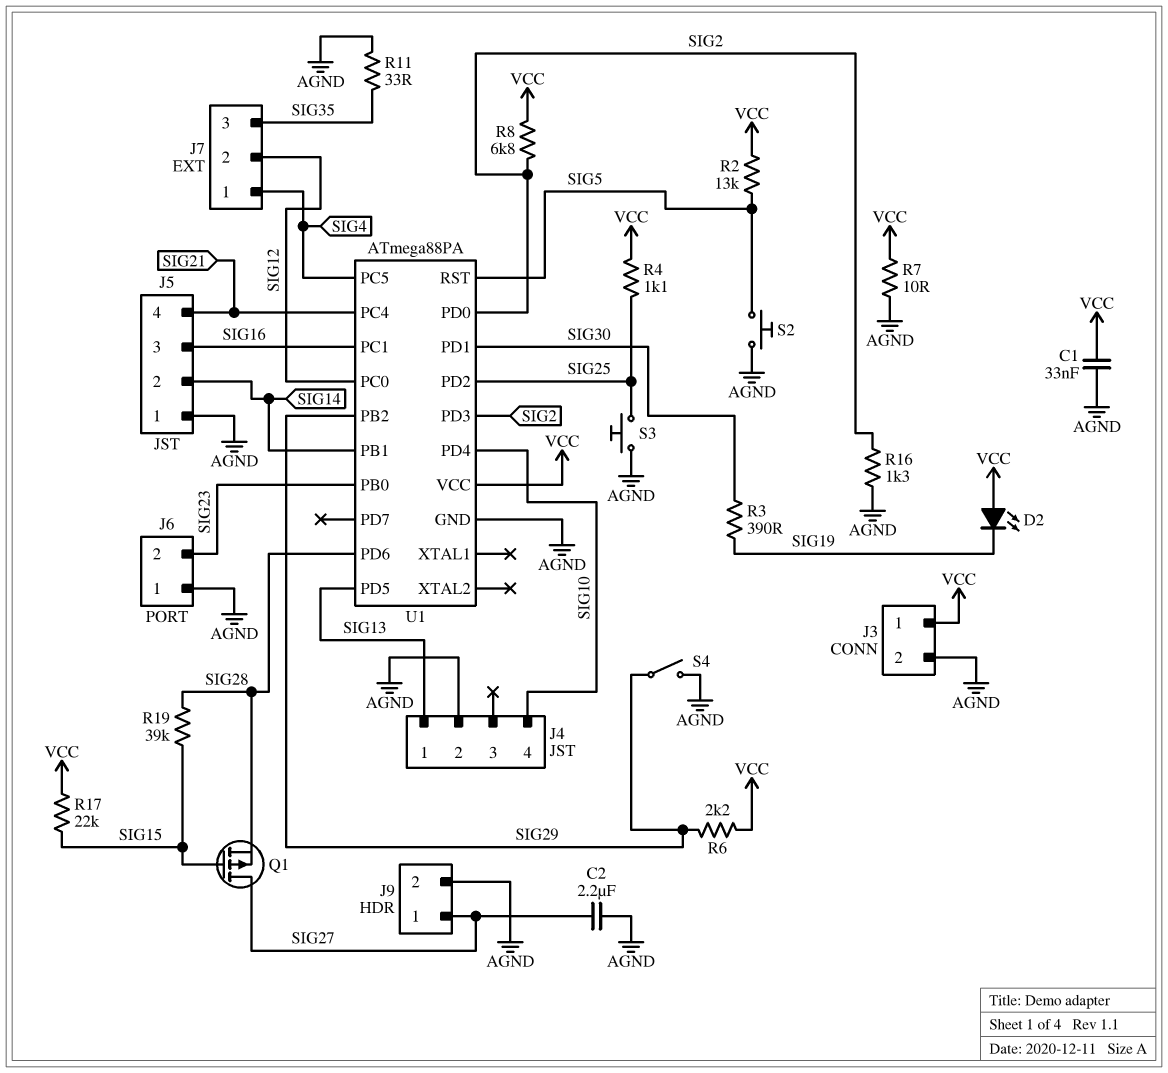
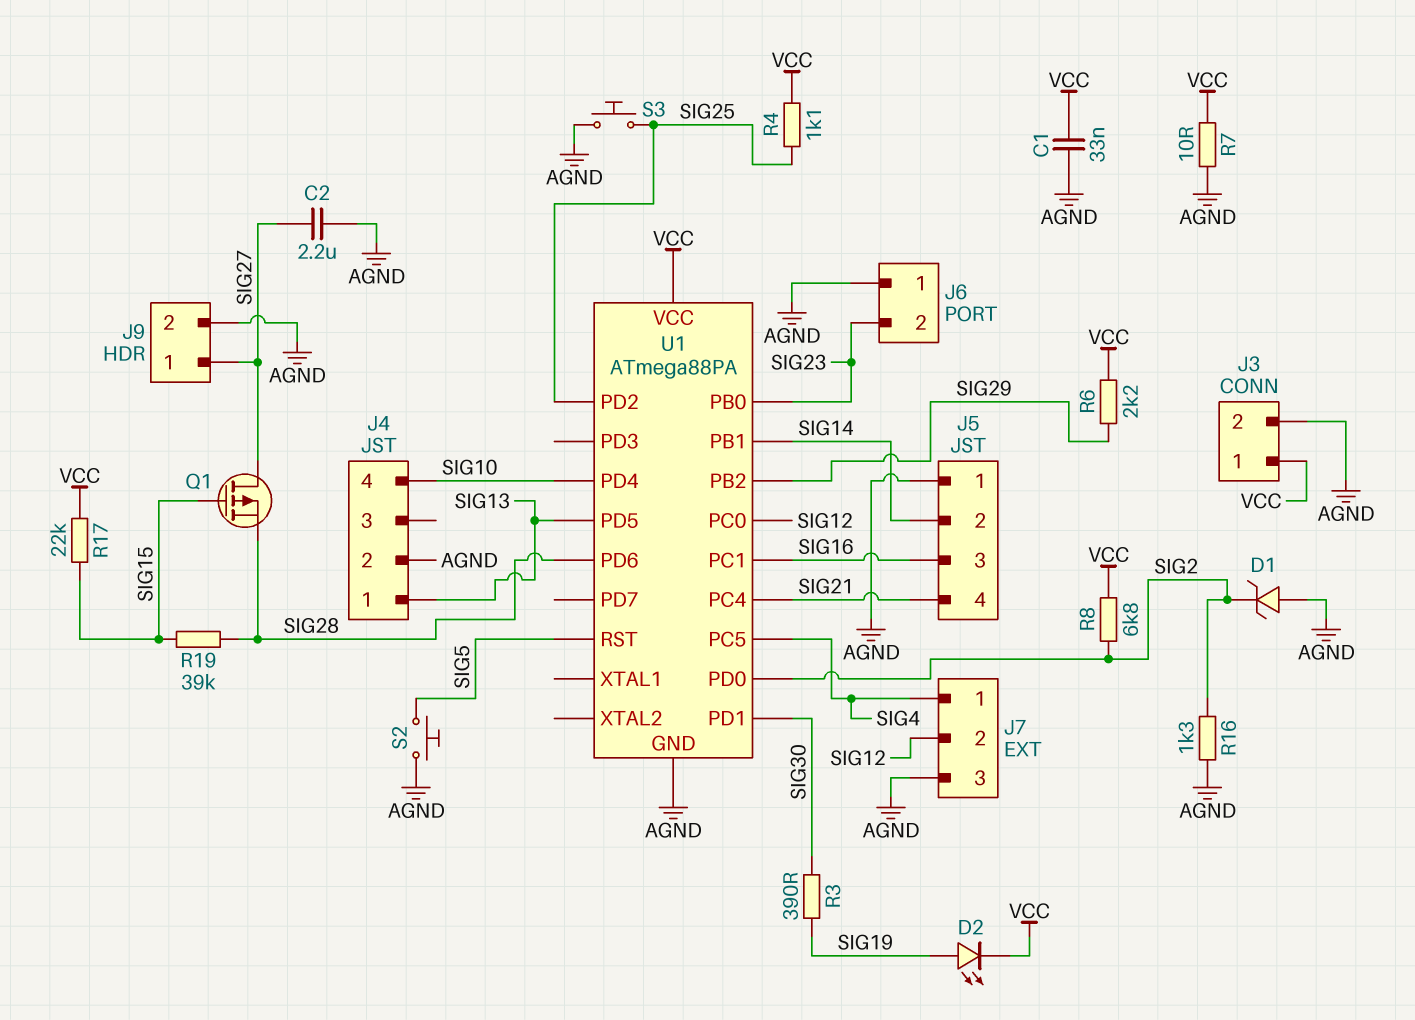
D1: none -> zener (A AGND, K SIG2)
D2: LED (A VCC, K SIG19) -> LED (A SIG19, K VCC)
J7 pin 3: SIG35 -> AGND
R2: 13k (SIG5, VCC) -> none
R11: 33 (AGND, SIG35) -> none
S4: switch (AGND, SIG29) -> none
U1 pin PD3: SIG2 -> none

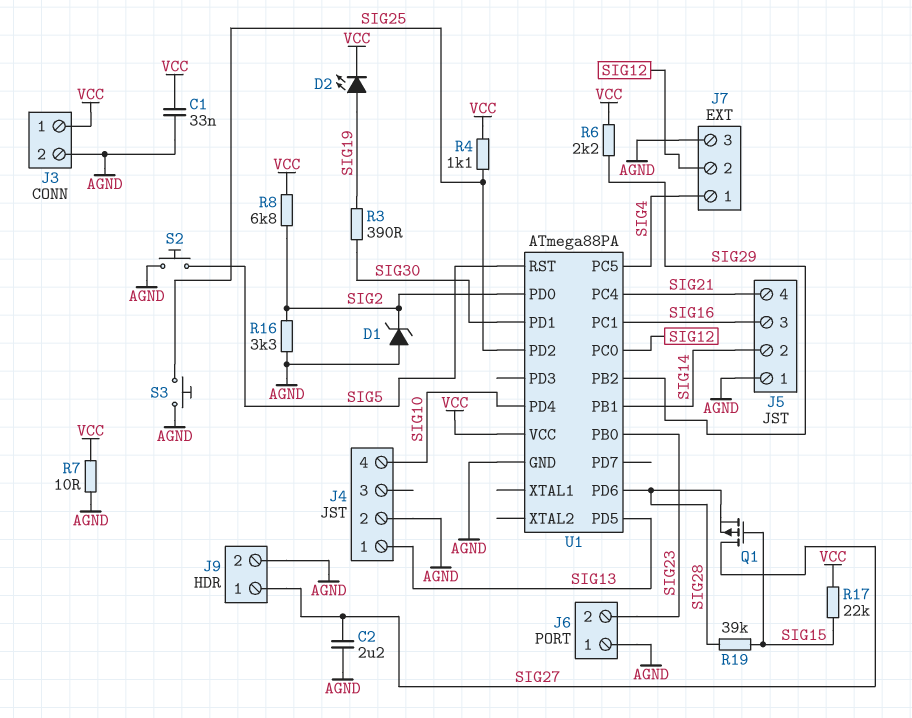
R16: 1.3k (AGND, SIG2) -> 3.3k (AGND, SIG2)

